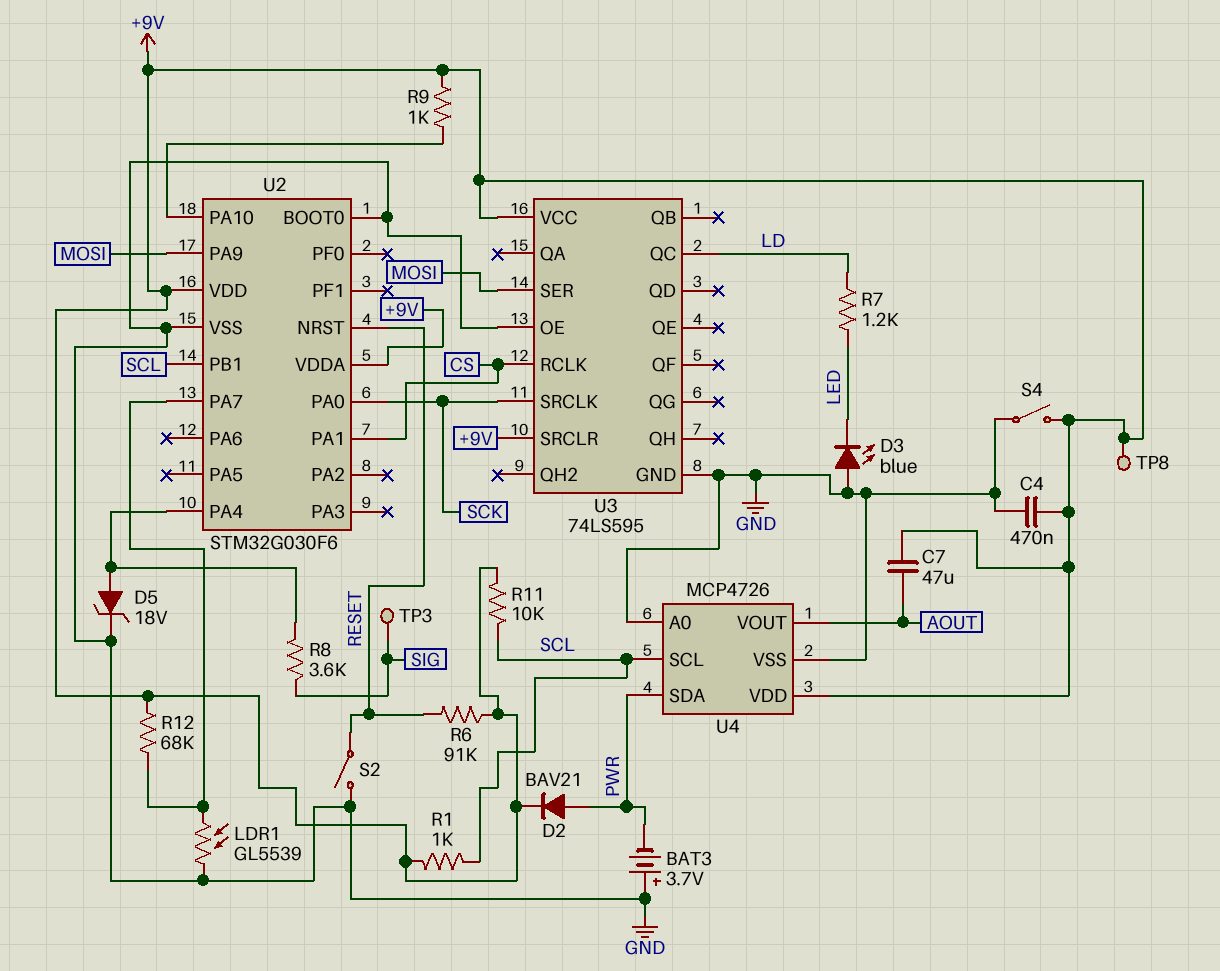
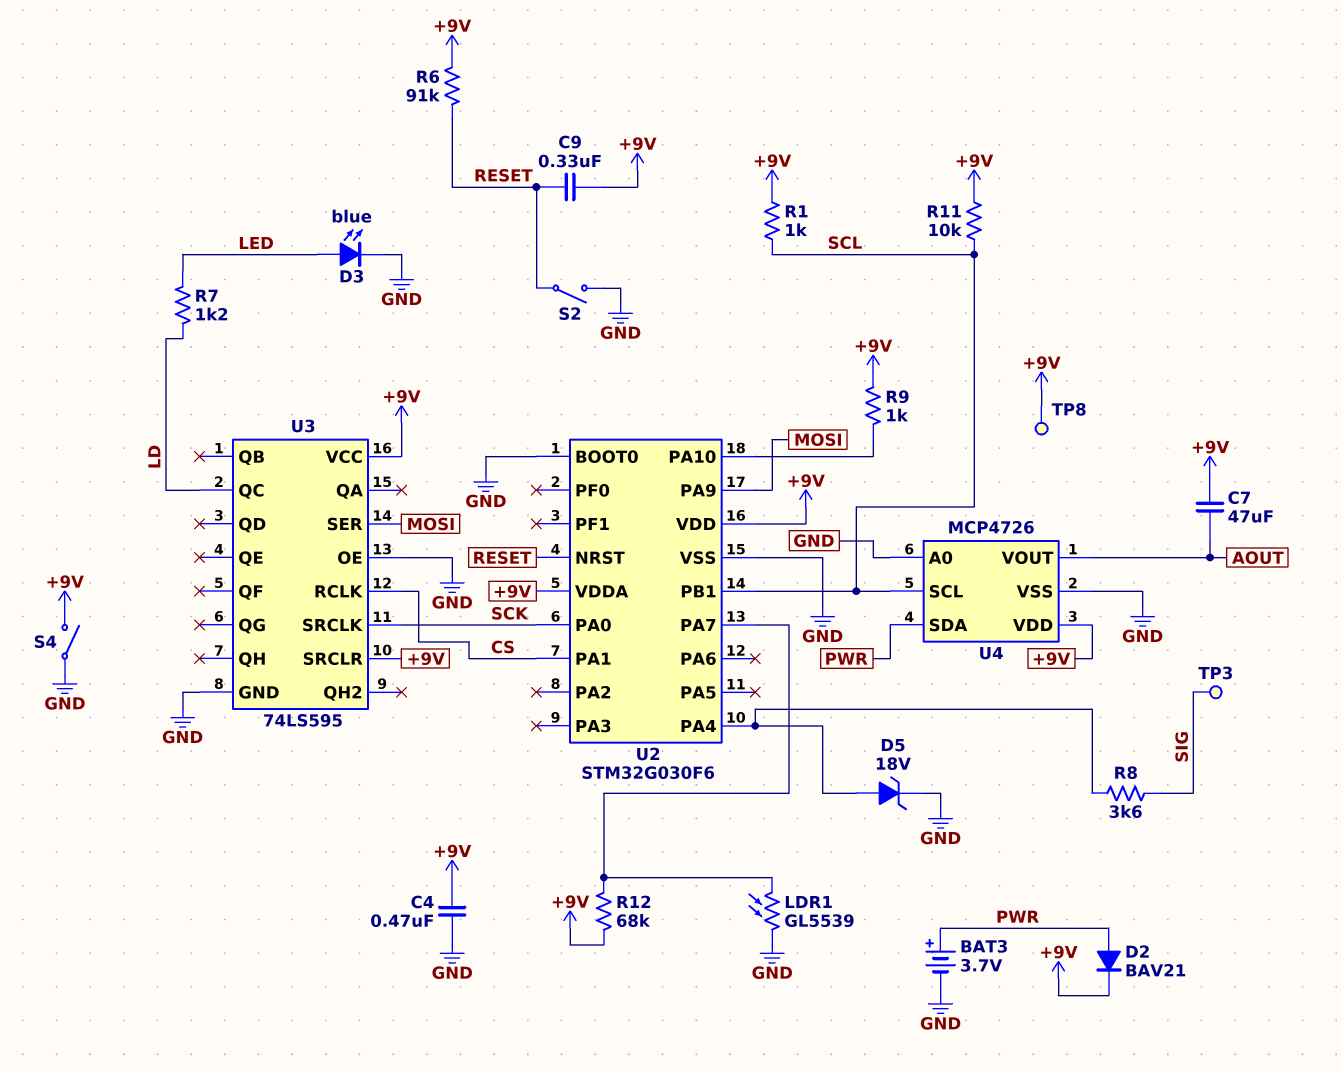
BAT3: 3.7V (plus GND, minus PWR) -> 3.7V (plus PWR, minus GND)
C9: none -> 330nF (+9V, RESET)
D3: LED blue (A GND, K LED) -> LED blue (A LED, K GND)

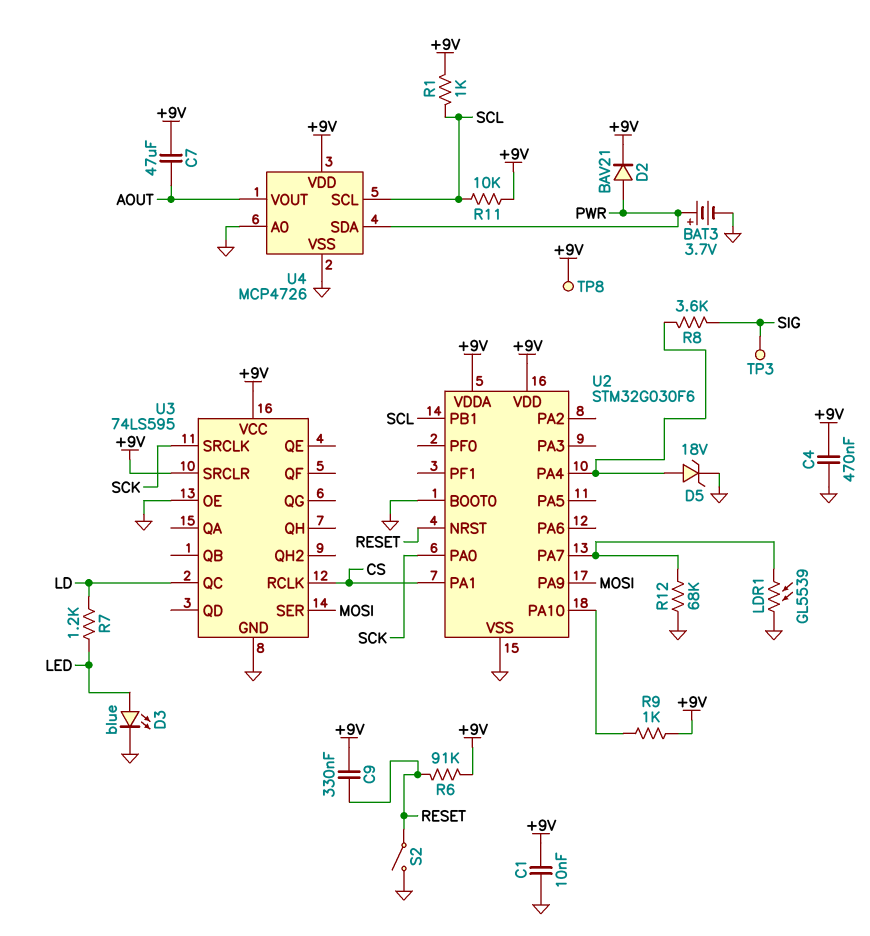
C1: none -> 10nF (+9V, GND)
R12: 68k (+9V, U2/PA7) -> 68k (GND, U2/PA7)
S4: switch (+9V, GND) -> none

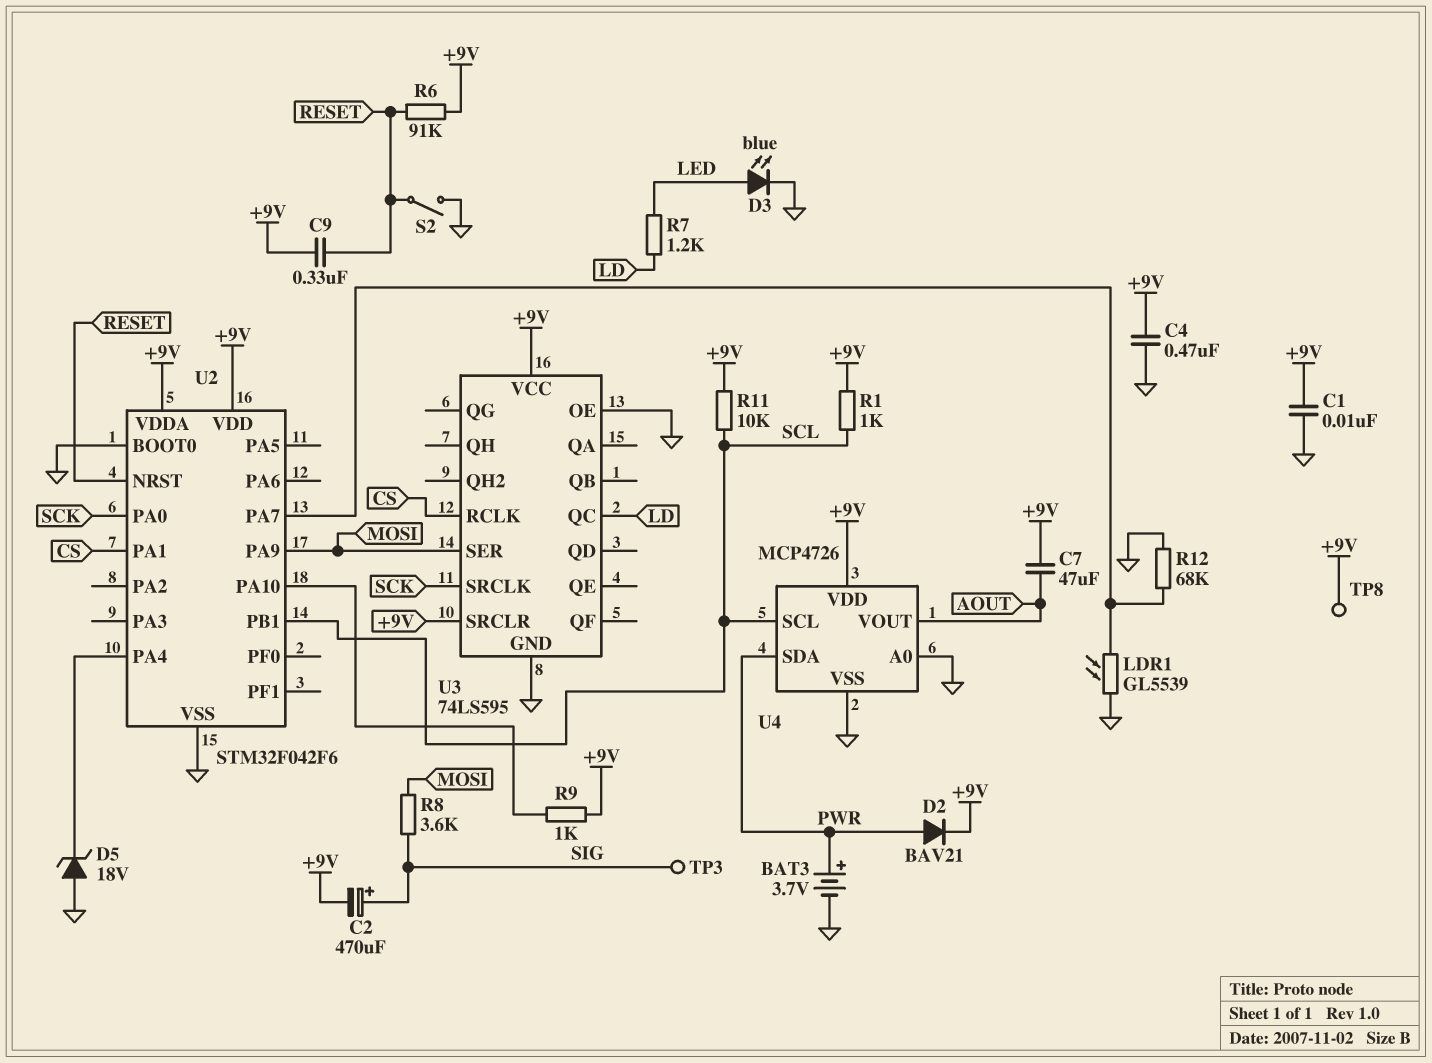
C2: none -> 470uF (plus SIG, minus +9V)
D5: zener 18V (A U2/PA4, K GND) -> zener 18V (A GND, K U2/PA4)
R8: 3.6k (SIG, U2/PA4) -> 3.6k (MOSI, SIG)
U2: STM32G030F6 -> STM32F042F6

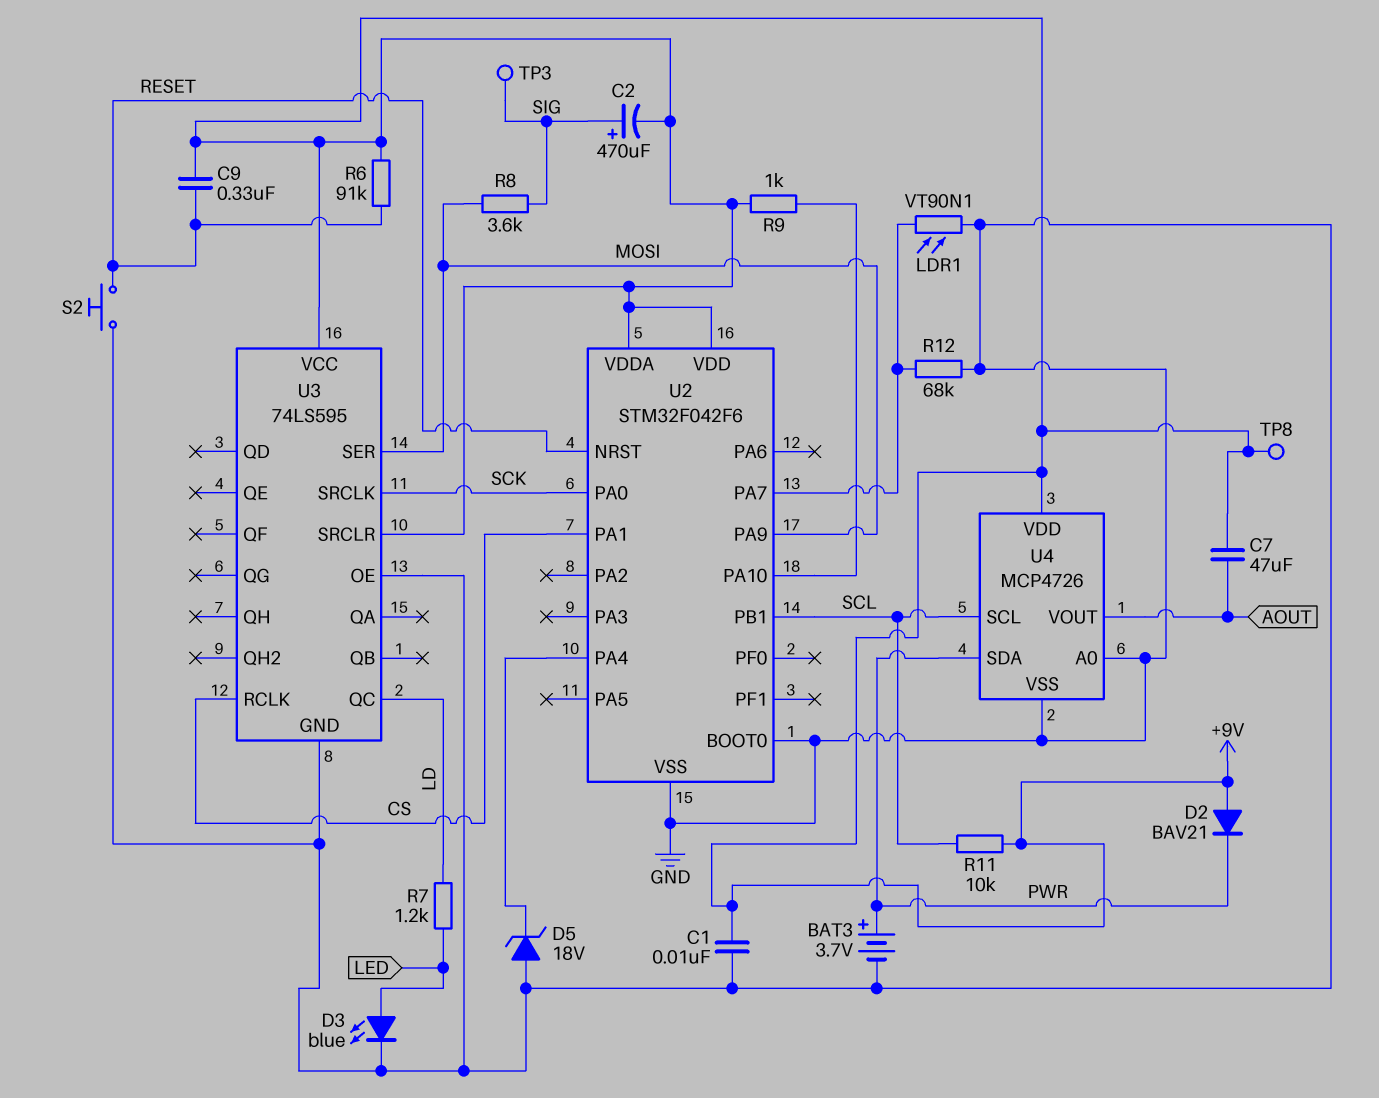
C4: 470nF (+9V, GND) -> none
D2: diode BAV21 (A PWR, K +9V) -> diode BAV21 (A +9V, K PWR)
LDR1: GL5539 (GND, U2/PA7) -> VT90N1 (GND, U2/PA7)
R1: 1k (+9V, SCL) -> none
S2: switch (GND, RESET) -> button (GND, RESET)

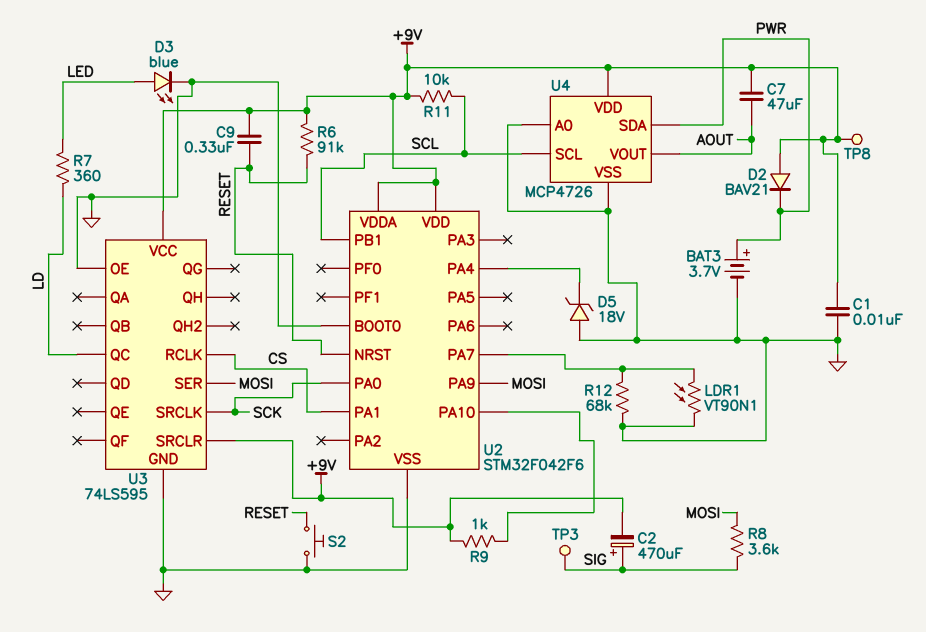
R7: 1.2k (LD, LED) -> 360 (LD, LED)

